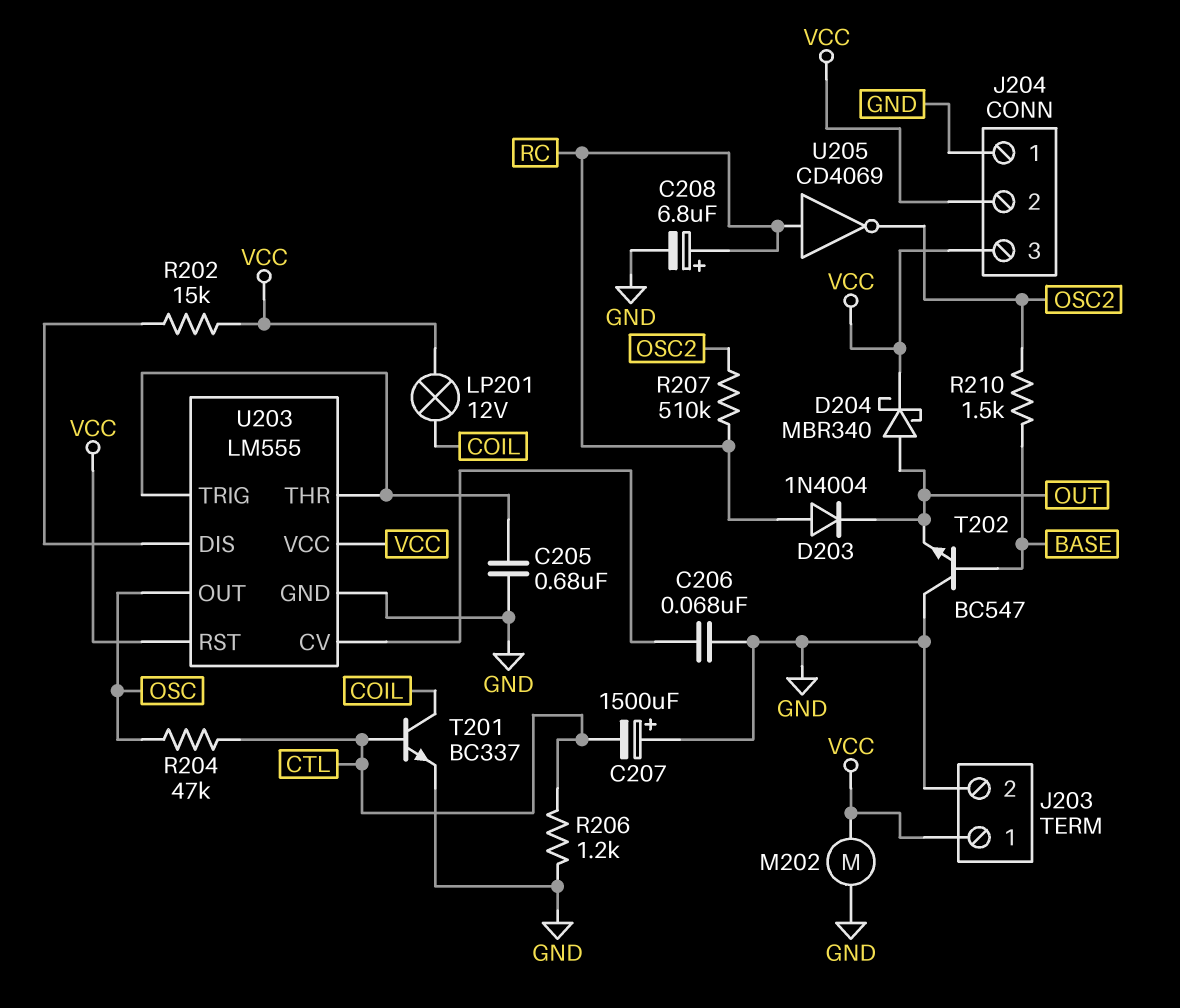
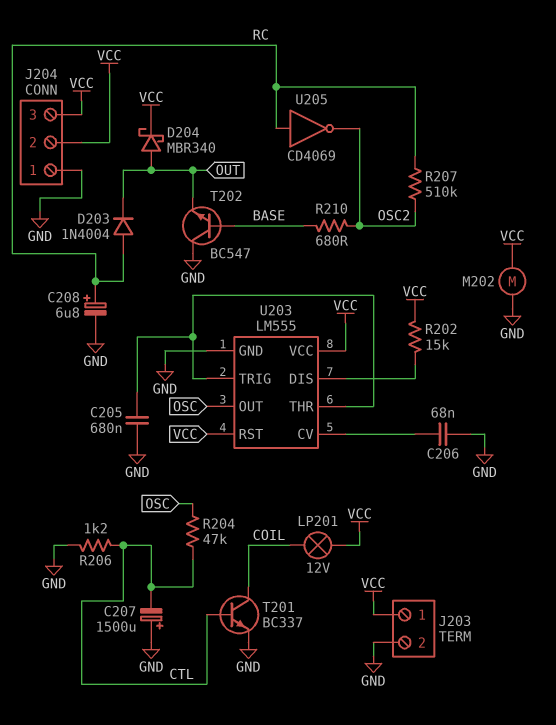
R210: 1.5k (BASE, OSC2) -> 680 (BASE, OSC2)

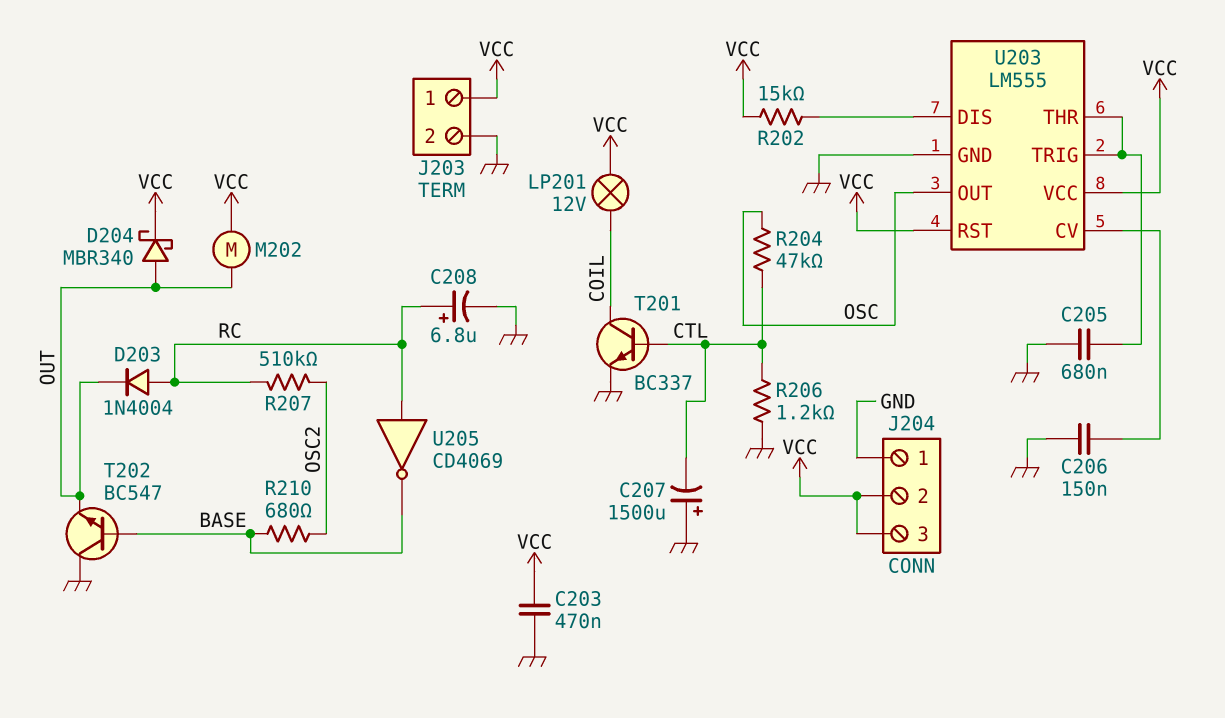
C203: none -> 470nF (GND, VCC)
C206: 68nF (GND, U203/CV) -> 150nF (GND, U203/CV)
M202: motor (GND, VCC) -> motor (OUT, VCC)
U205: NOT CD4069 (in RC, out OSC2) -> NOT CD4069 (in RC, out BASE)

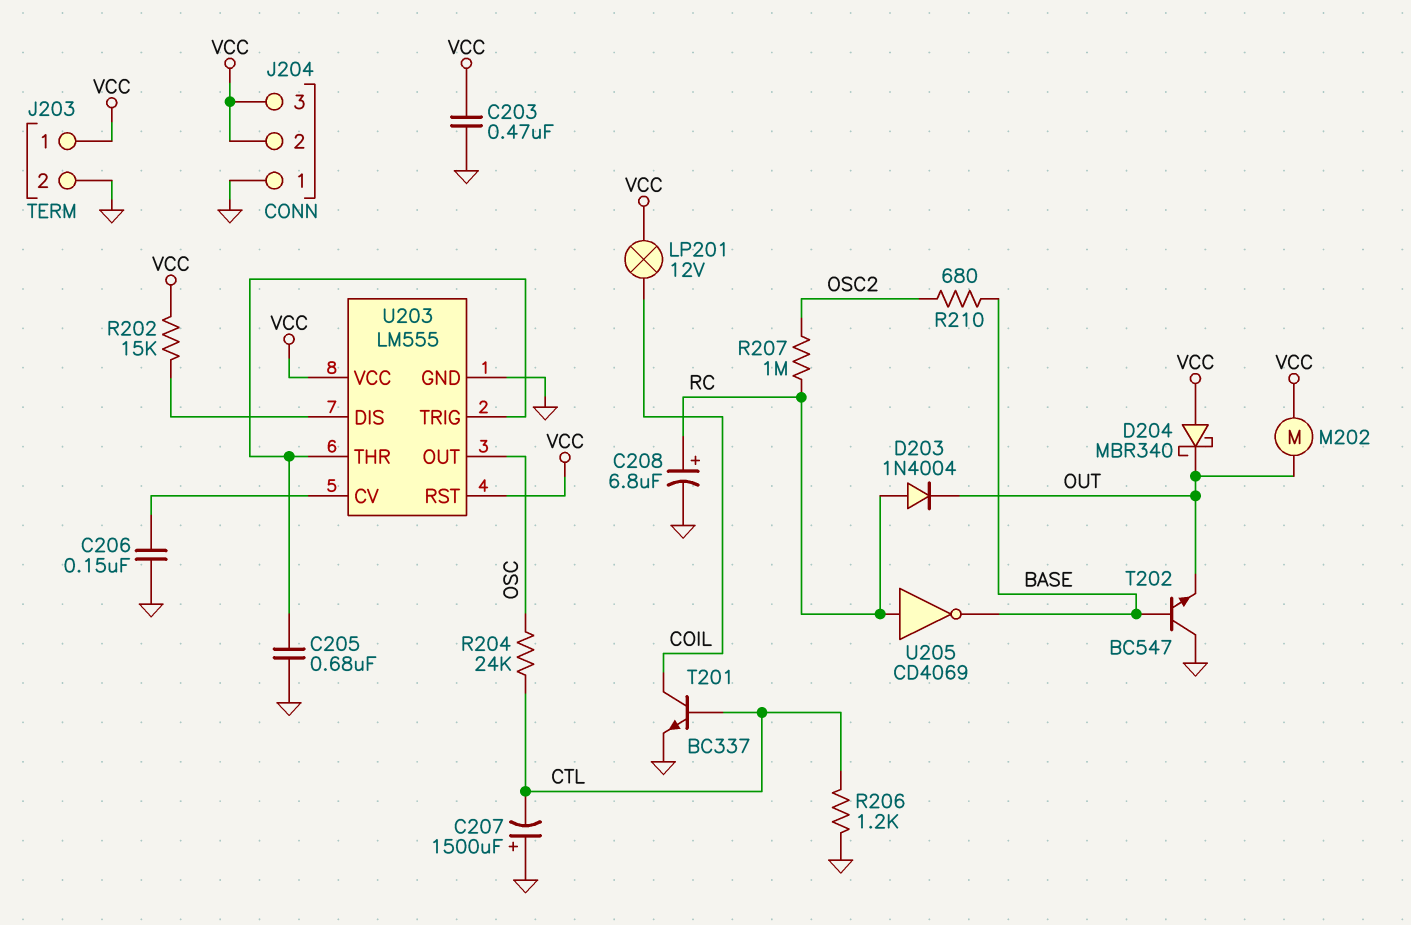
D204: schottky MBR340 (A OUT, K VCC) -> schottky MBR340 (A VCC, K OUT)
R204: 47k (CTL, OSC) -> 24k (CTL, OSC)
R207: 510k (OSC2, RC) -> 1M (OSC2, RC)

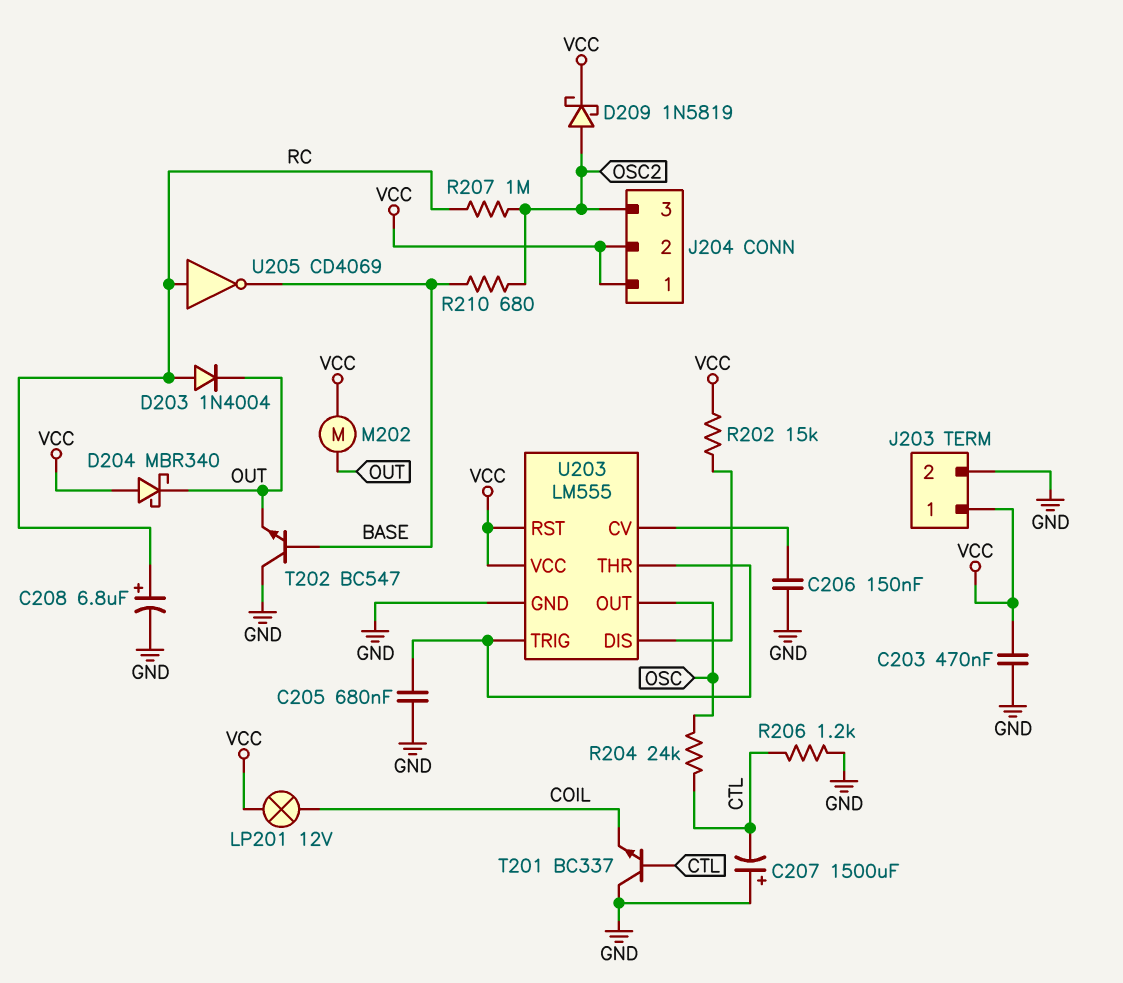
D209: none -> schottky 1N5819 (A OSC2, K VCC)
J204 pin 1: GND -> VCC
J204 pin 3: VCC -> OSC2
T201: NPN BC337 (B CTL, C COIL, E GND) -> NPN BC337 (B CTL, C GND, E COIL)

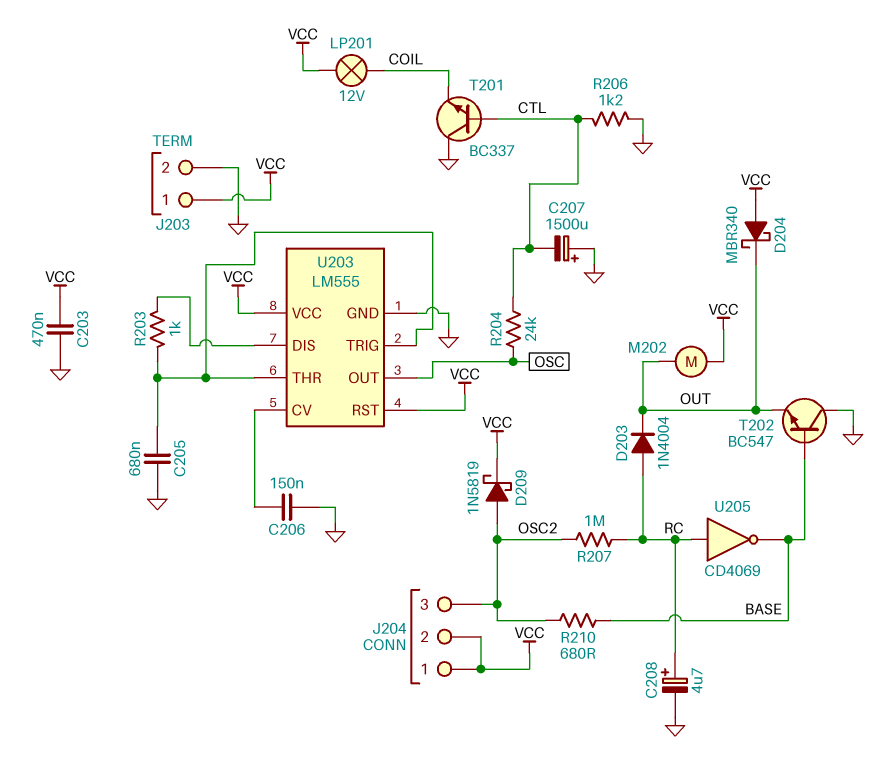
C208: 6.8uF (plus RC, minus GND) -> 4.7uF (plus RC, minus GND)
R202: 15k (U203/DIS, VCC) -> none
R203: none -> 1k (U203/DIS, U203/THR)

